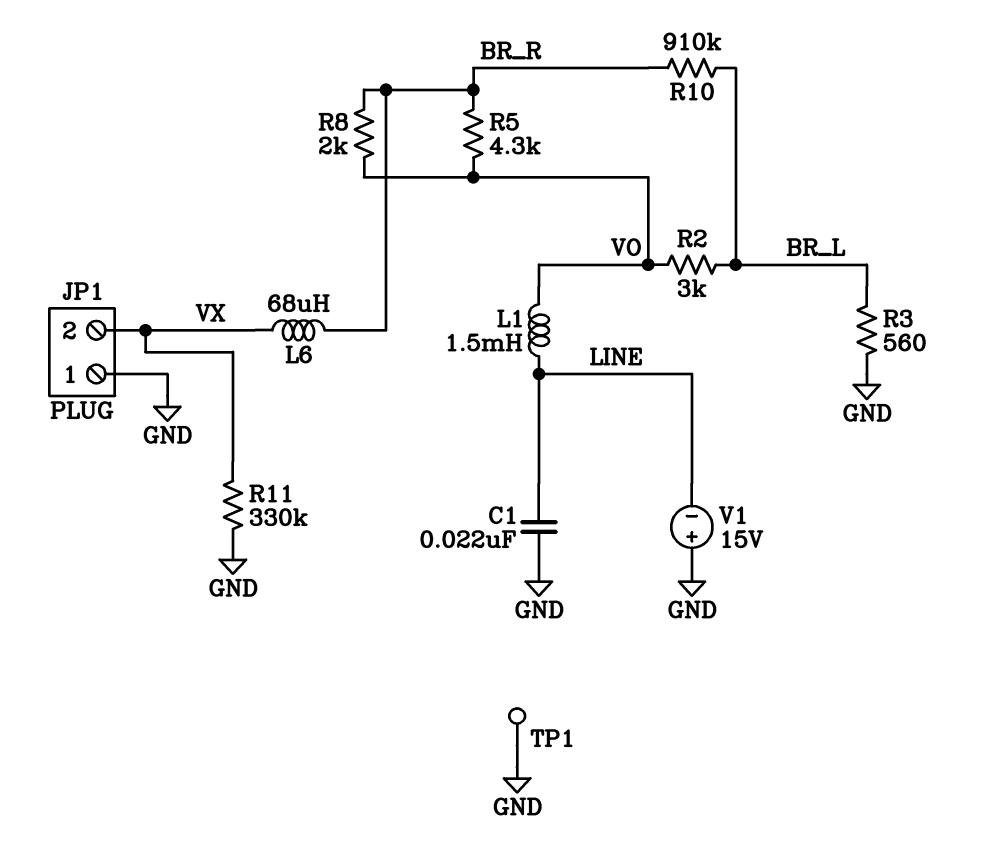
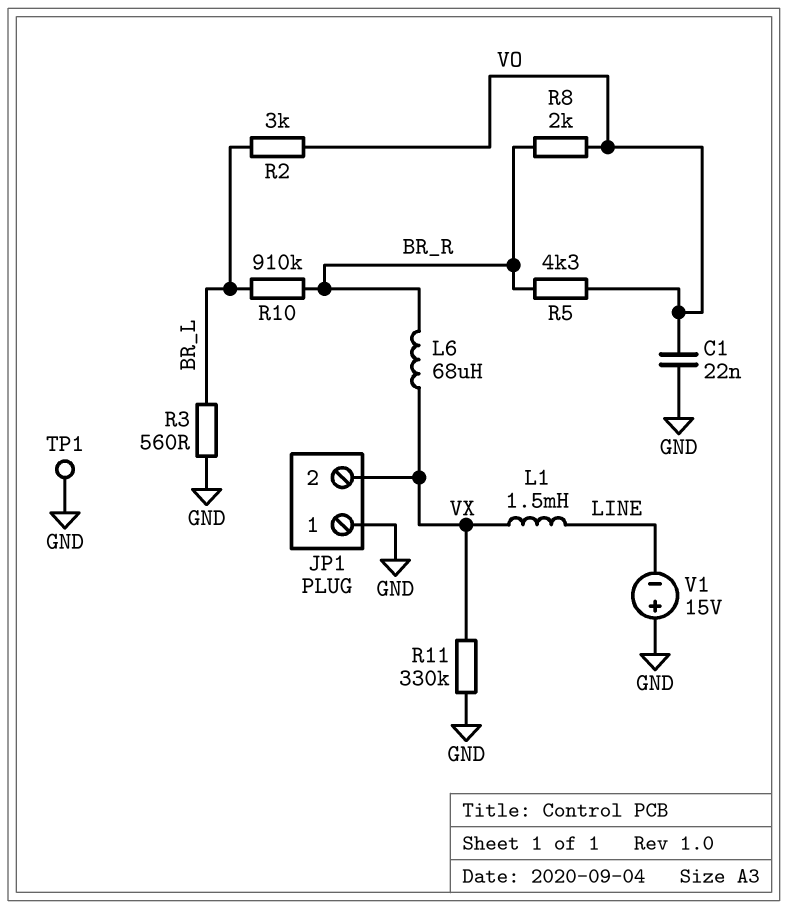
C1: 22nF (GND, LINE) -> 22nF (GND, VO)
L1: 1.5mH (LINE, VO) -> 1.5mH (LINE, VX)

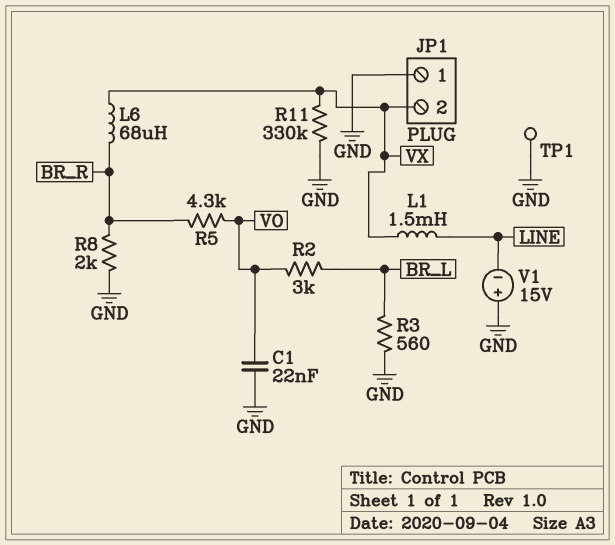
R8: 2k (BR_R, VO) -> 2k (BR_R, GND)
R10: 910k (BR_L, BR_R) -> none

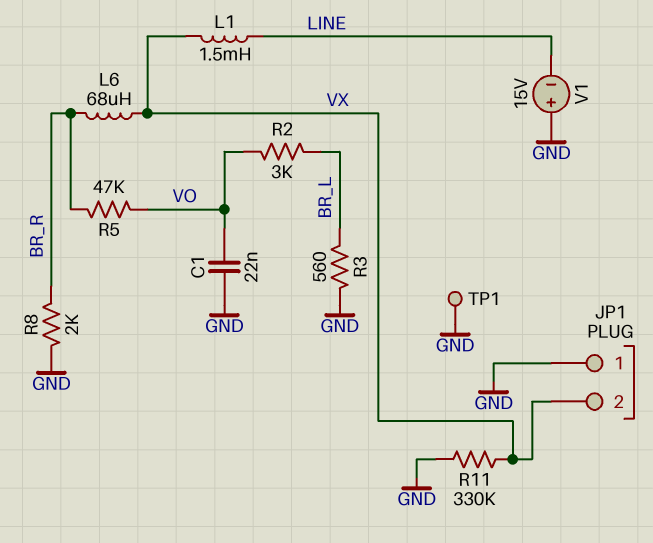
R5: 4.3k (BR_R, VO) -> 47k (BR_R, VO)

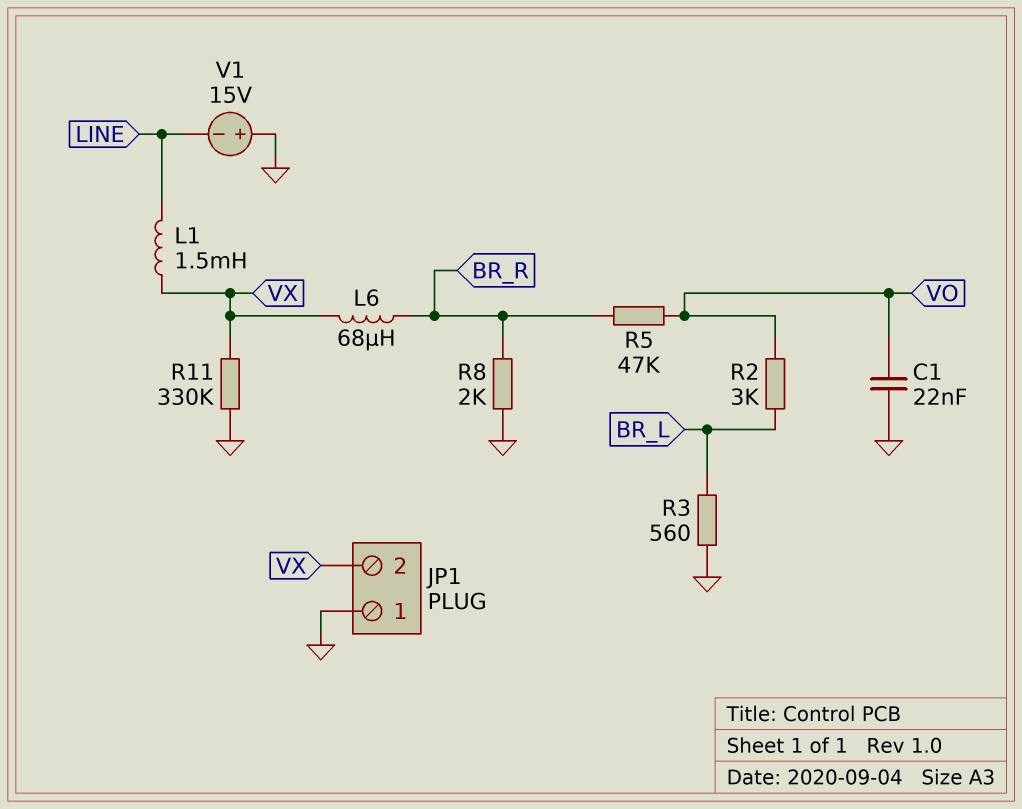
TP1: test point (GND) -> none

